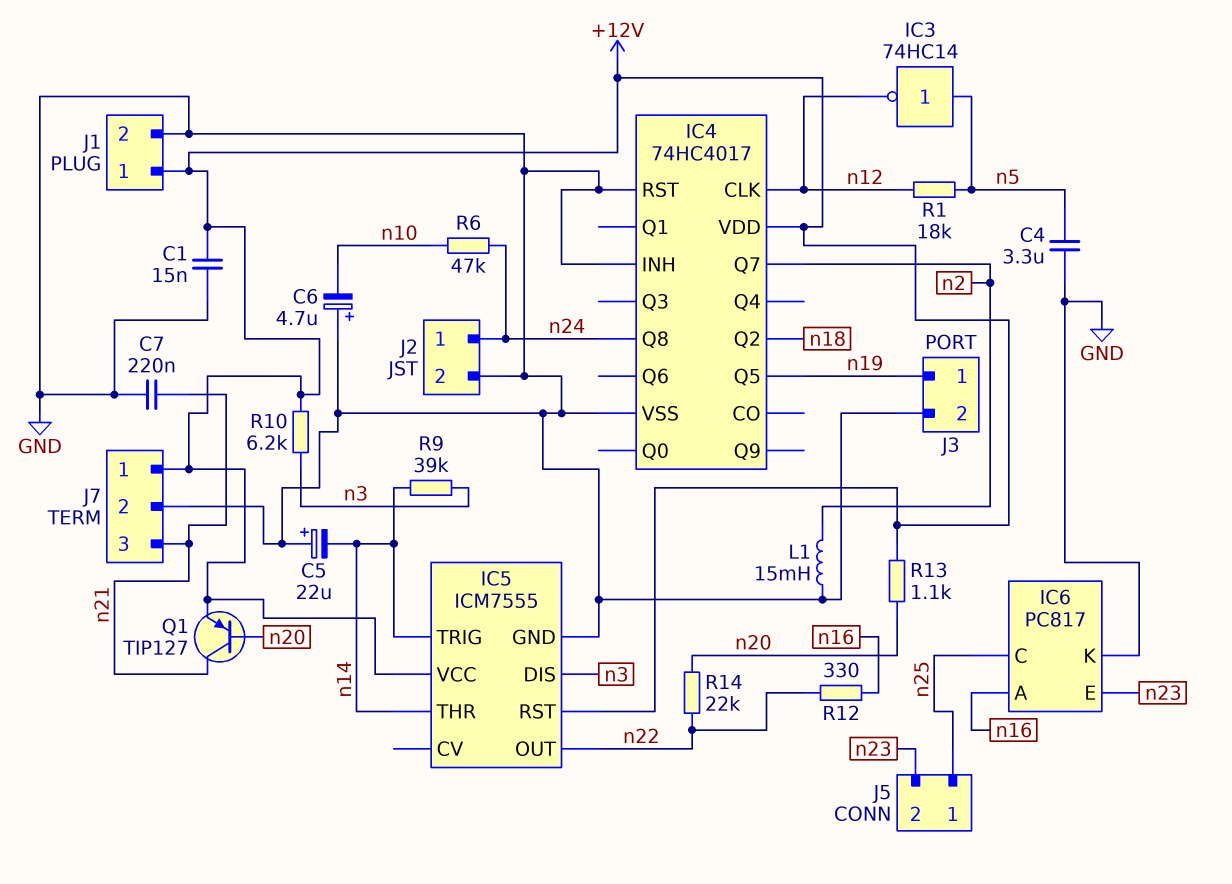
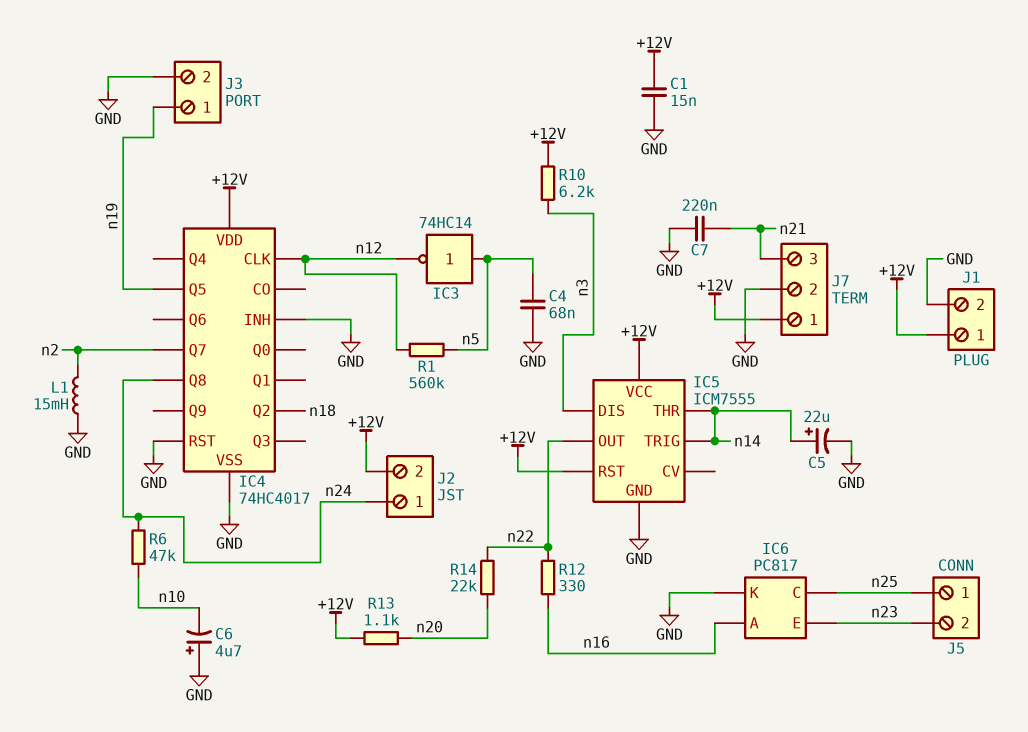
C4: 3.3uF (GND, n5) -> 68nF (GND, n5)
C5: 22uF (plus GND, minus n14) -> 22uF (plus n14, minus GND)
J2 pin 2: GND -> +12V
Q1: PNP TIP127 (B n20, C n21, E +12V) -> none
R1: 18k (n5, n12) -> 560k (n5, n12)
R9: 39k (n3, n14) -> none

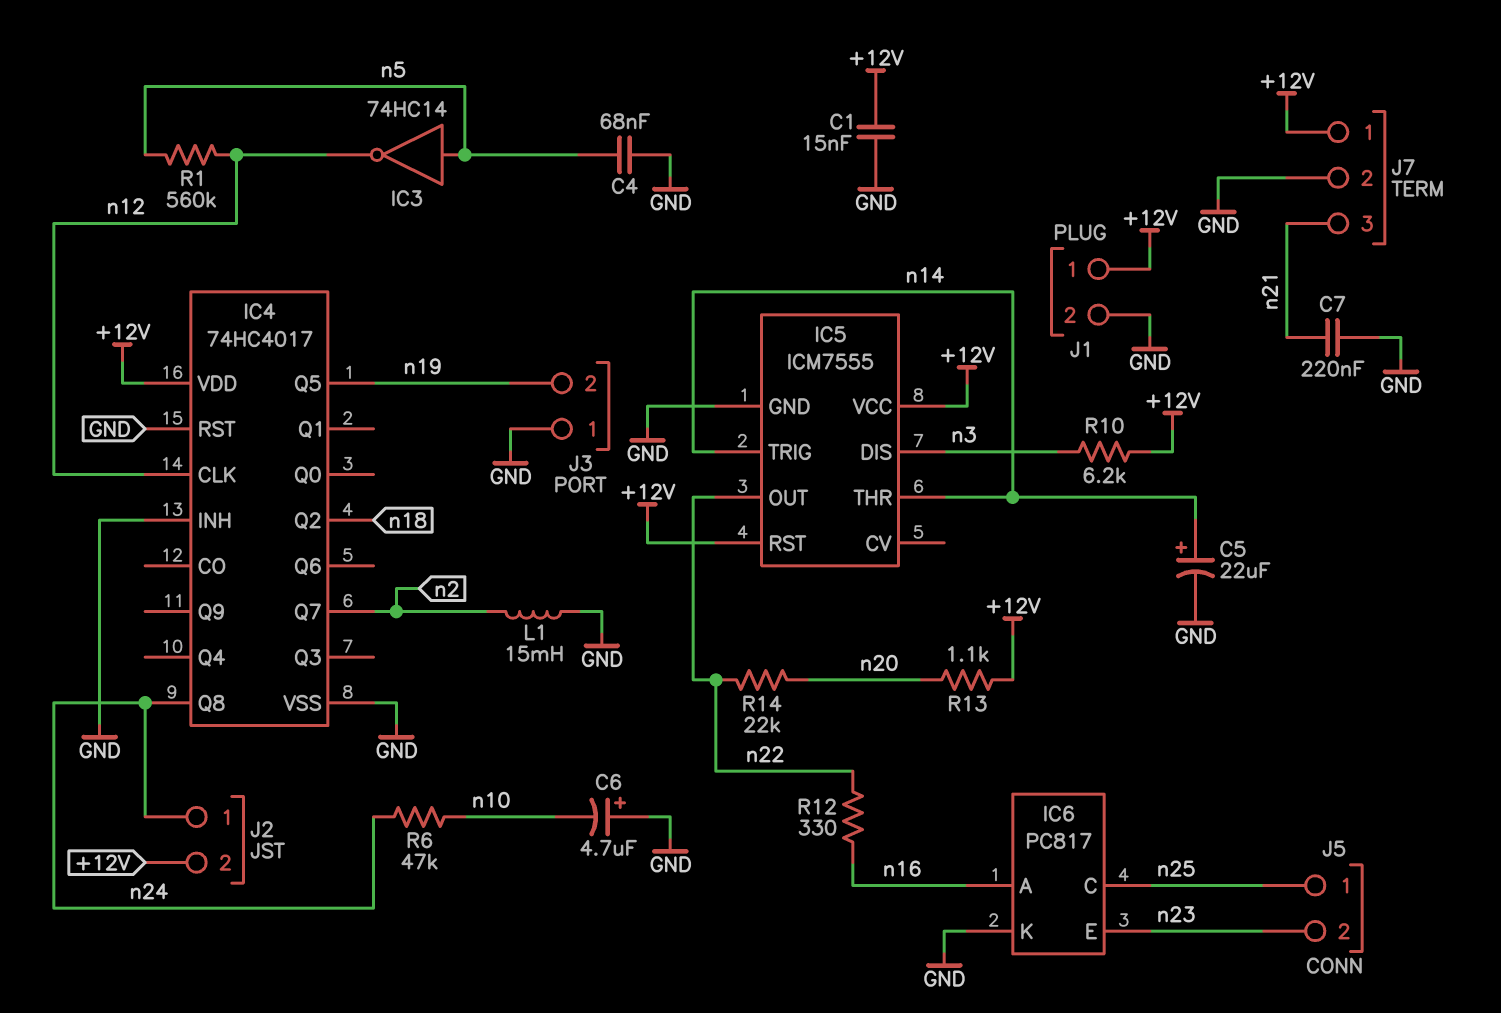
J3 pin 1: n19 -> GND
J3 pin 2: GND -> n19

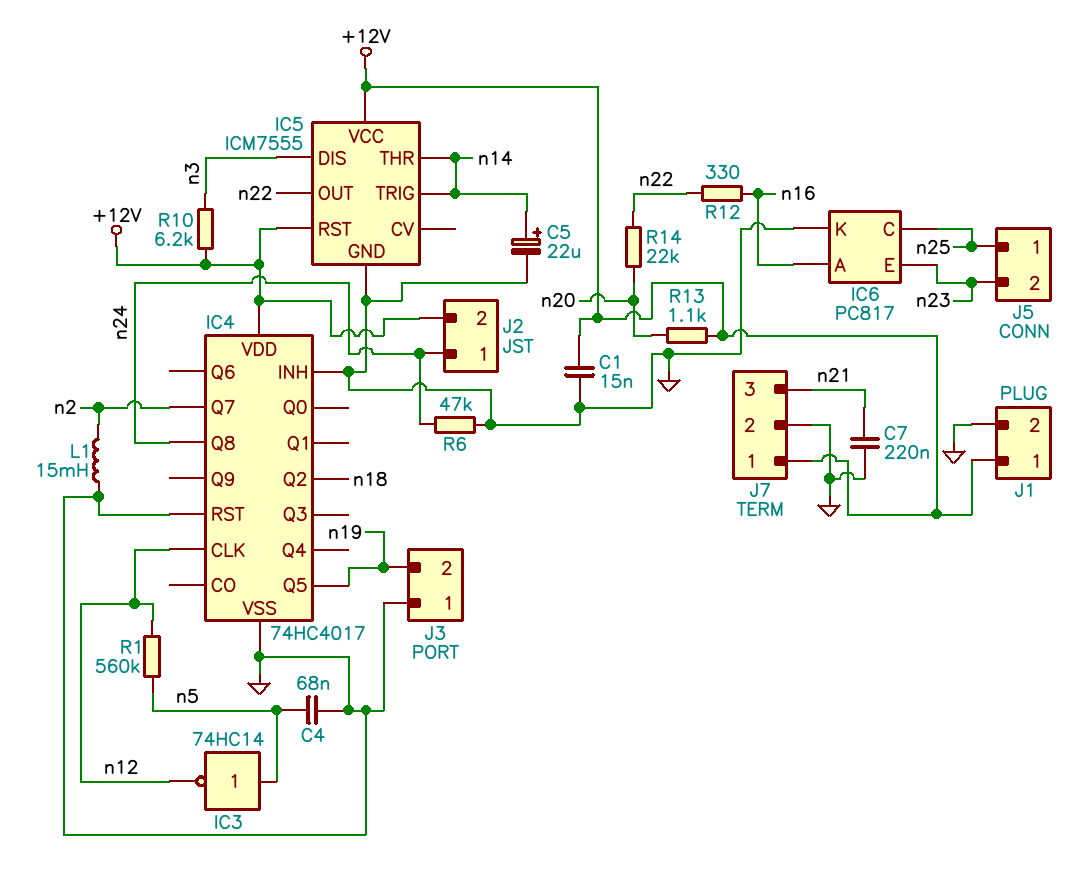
C6: 4.7uF (plus GND, minus n10) -> none
R6: 47k (n10, n24) -> 47k (GND, n24)

